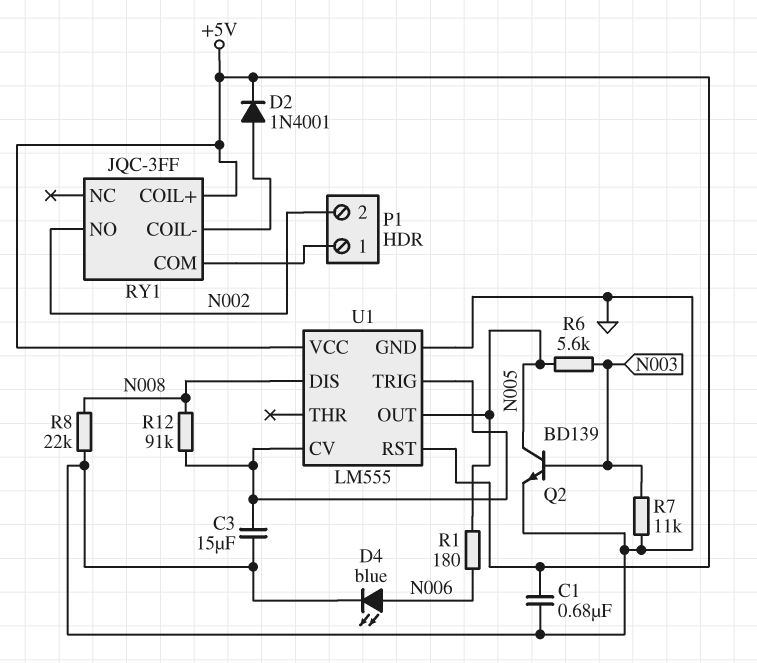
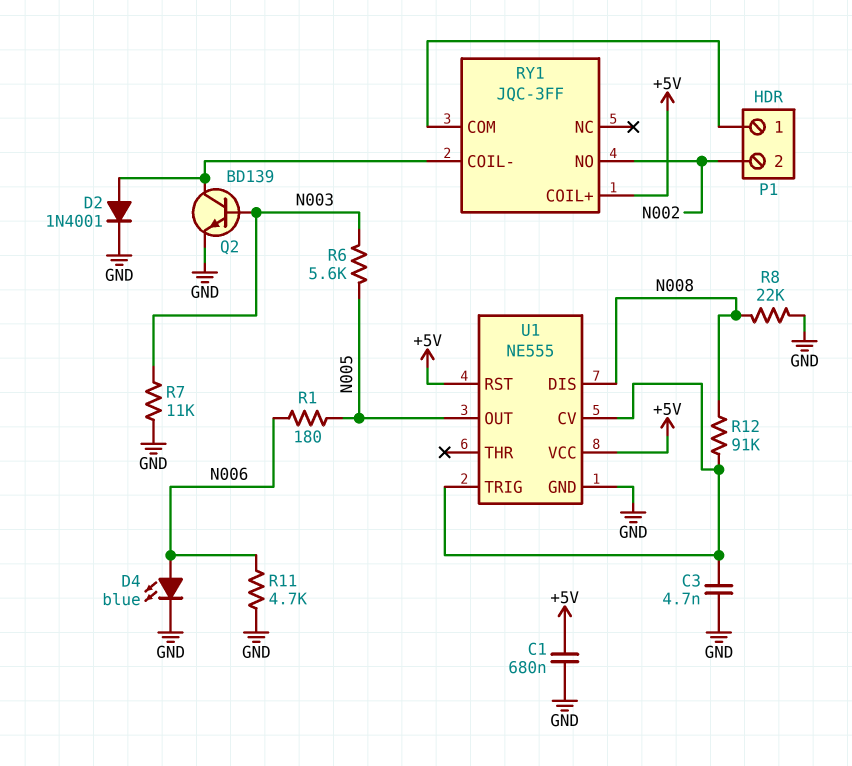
C3: 15uF (GND, U1/CV) -> 4.7nF (GND, U1/CV)
D2: diode 1N4001 (A RY1/COIL-, K +5V) -> diode 1N4001 (A RY1/COIL-, K GND)
Q2: NPN BD139 (B N003, C N005, E GND) -> NPN BD139 (B N003, C RY1/COIL-, E GND)
R11: none -> 4.7k (GND, N006)
U1: LM555 -> NE555

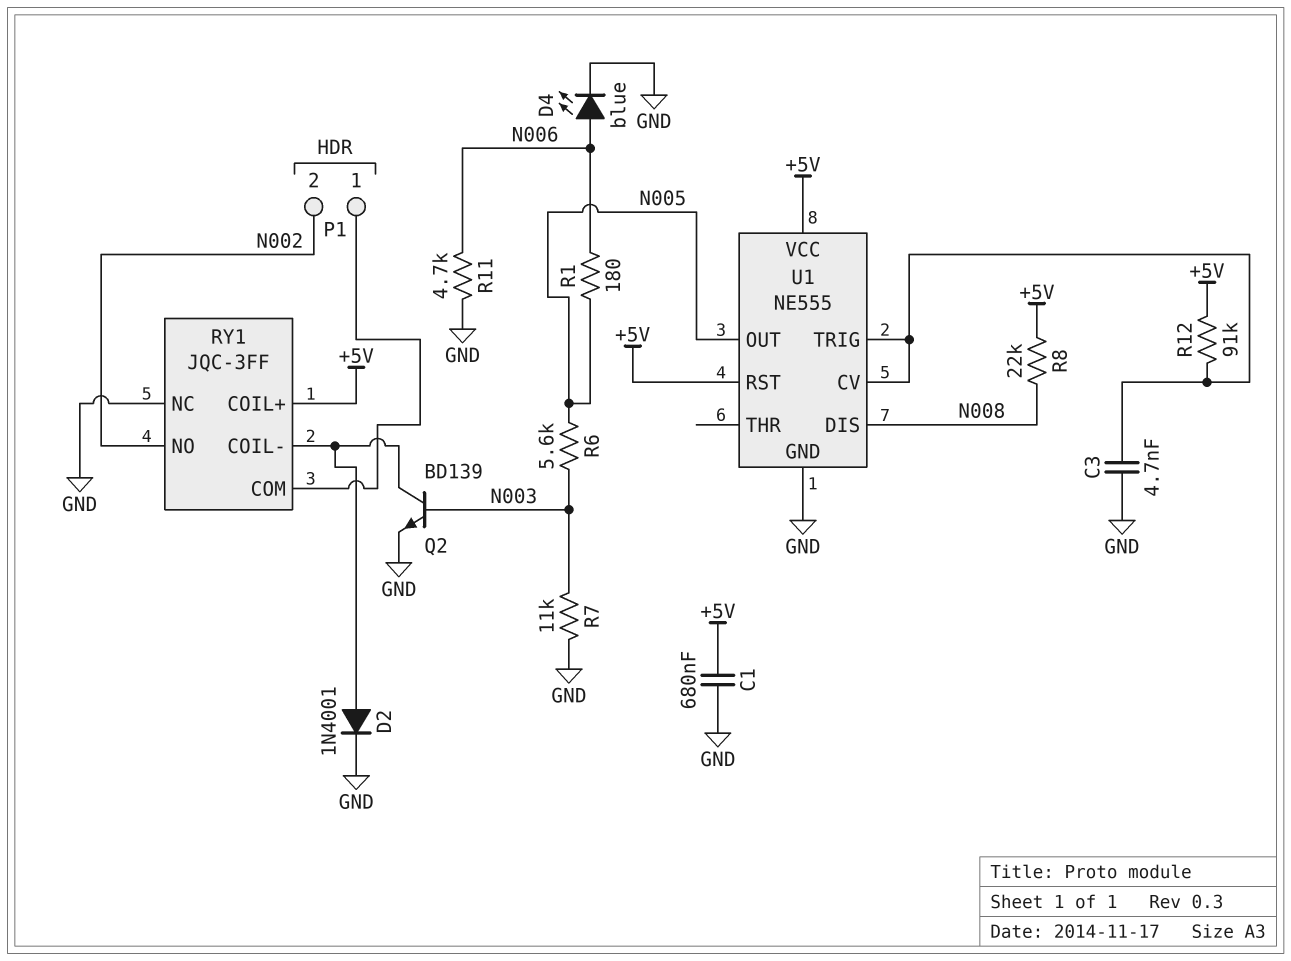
R8: 22k (GND, N008) -> 22k (+5V, N008)
R12: 91k (N008, U1/CV) -> 91k (+5V, U1/CV)
RY1 pin NC: none -> GND

